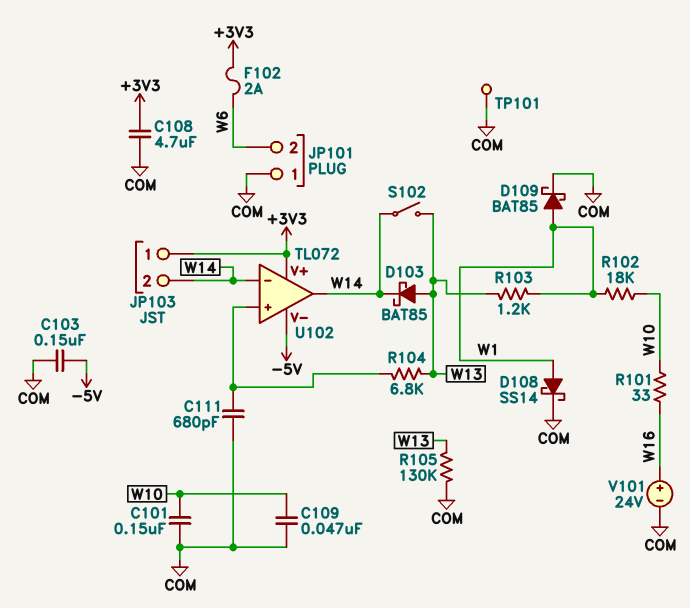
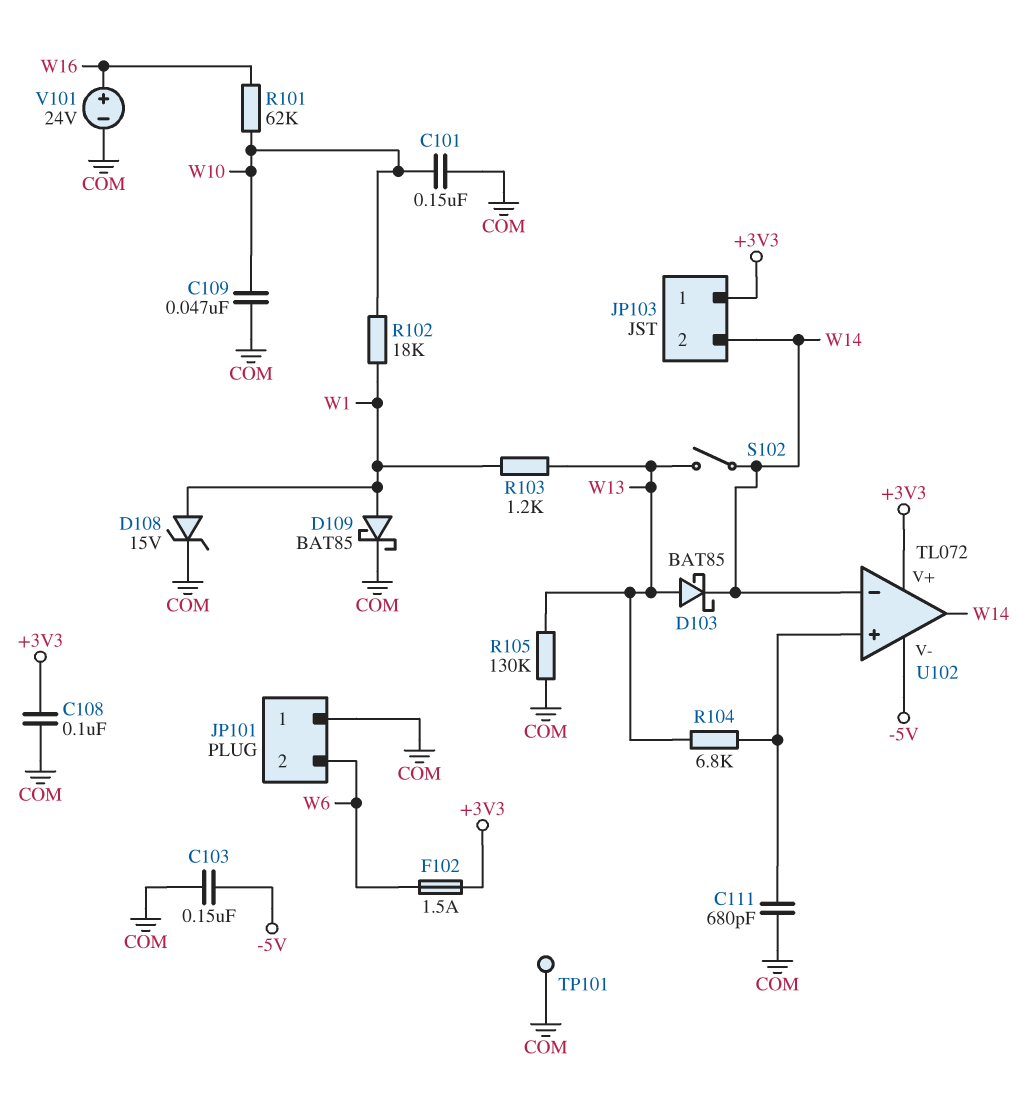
C108: 4.7uF (+3V3, COM) -> 100nF (+3V3, COM)
D108: schottky SS14 (A W1, K COM) -> zener 15V (A W1, K COM)
F102: 2A (+3V3, W6) -> 1.5A (+3V3, W6)
R101: 33 (W10, W16) -> 62k (W10, W16)

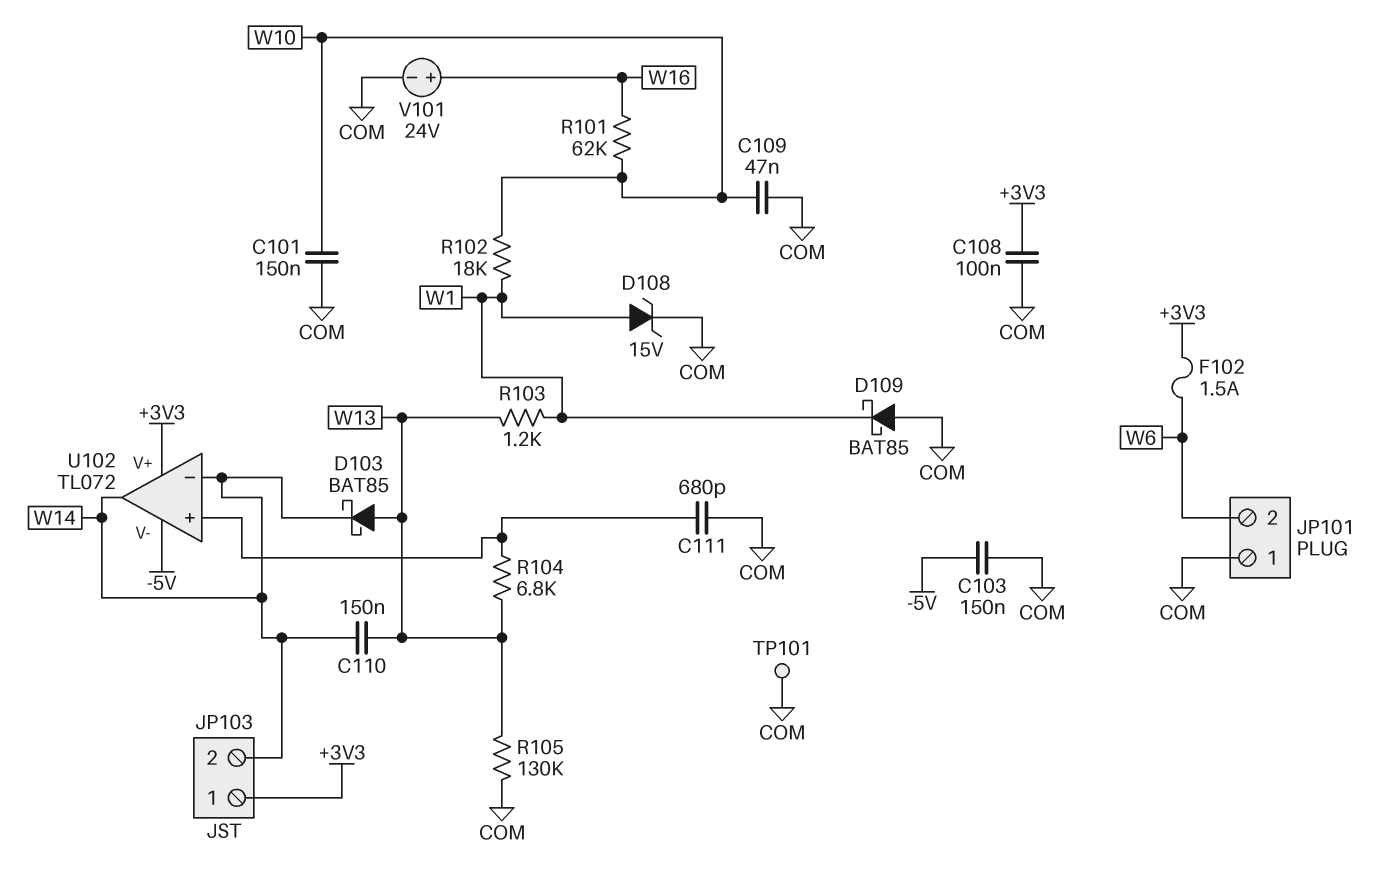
C110: none -> 150nF (W13, W14)
D109: schottky BAT85 (A W1, K COM) -> schottky BAT85 (A COM, K W1)
S102: switch (W13, W14) -> none

